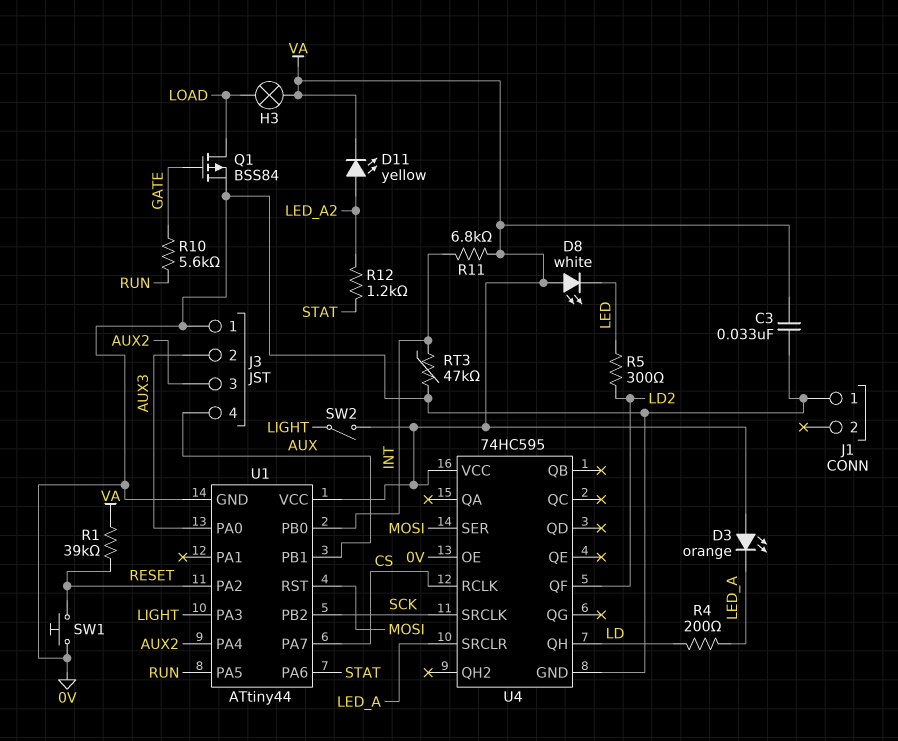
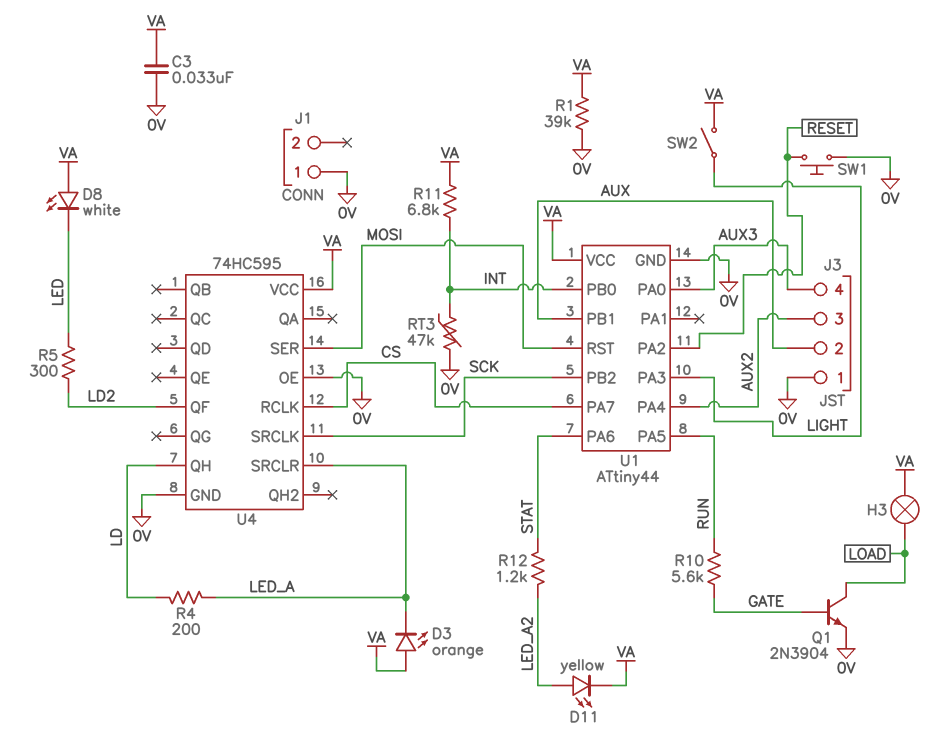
J3 pin 2: AUX3 -> AUX
J3 pin 4: AUX -> AUX3
Q1: PMOS BSS84 (G GATE, D LOAD, S 0V) -> NPN 2N3904 (B GATE, C LOAD, E 0V)
R1: 39k (RESET, VA) -> 39k (0V, VA)

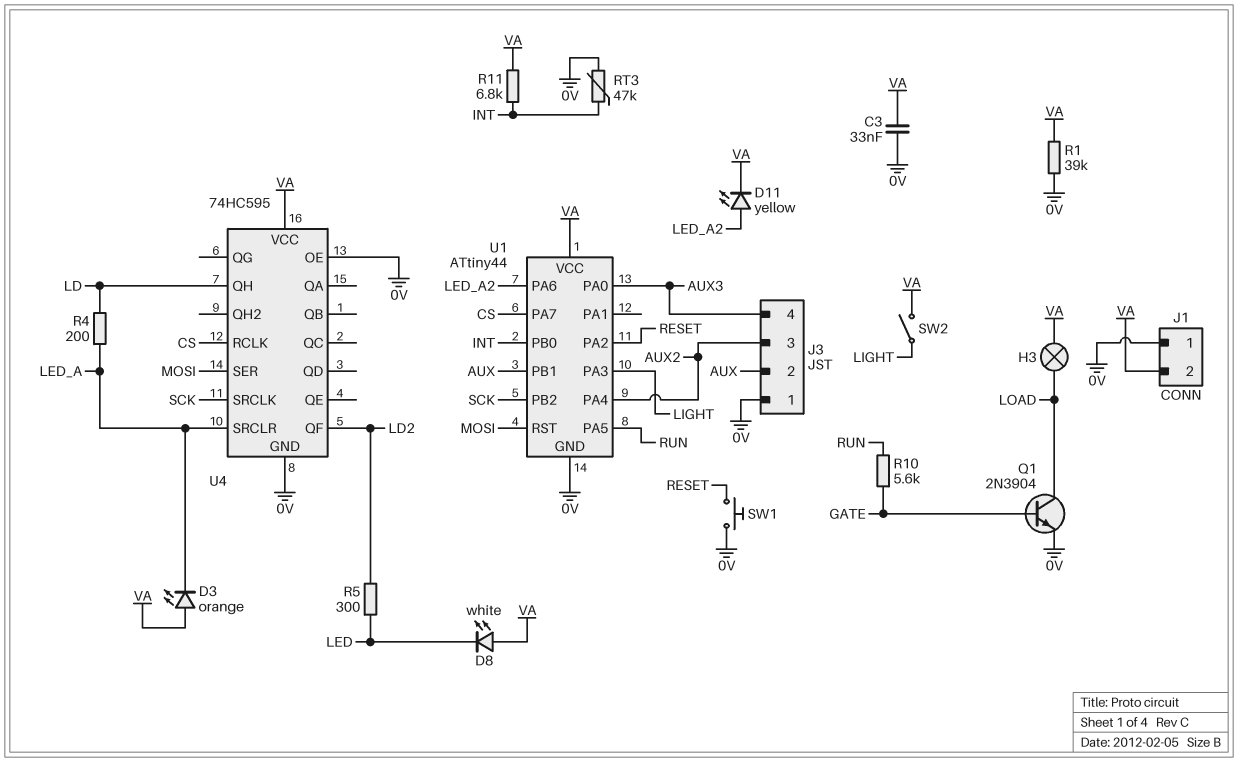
J1 pin 2: none -> VA
R12: 1.2k (LED_A2, STAT) -> none
U1 pin PA6: STAT -> LED_A2

